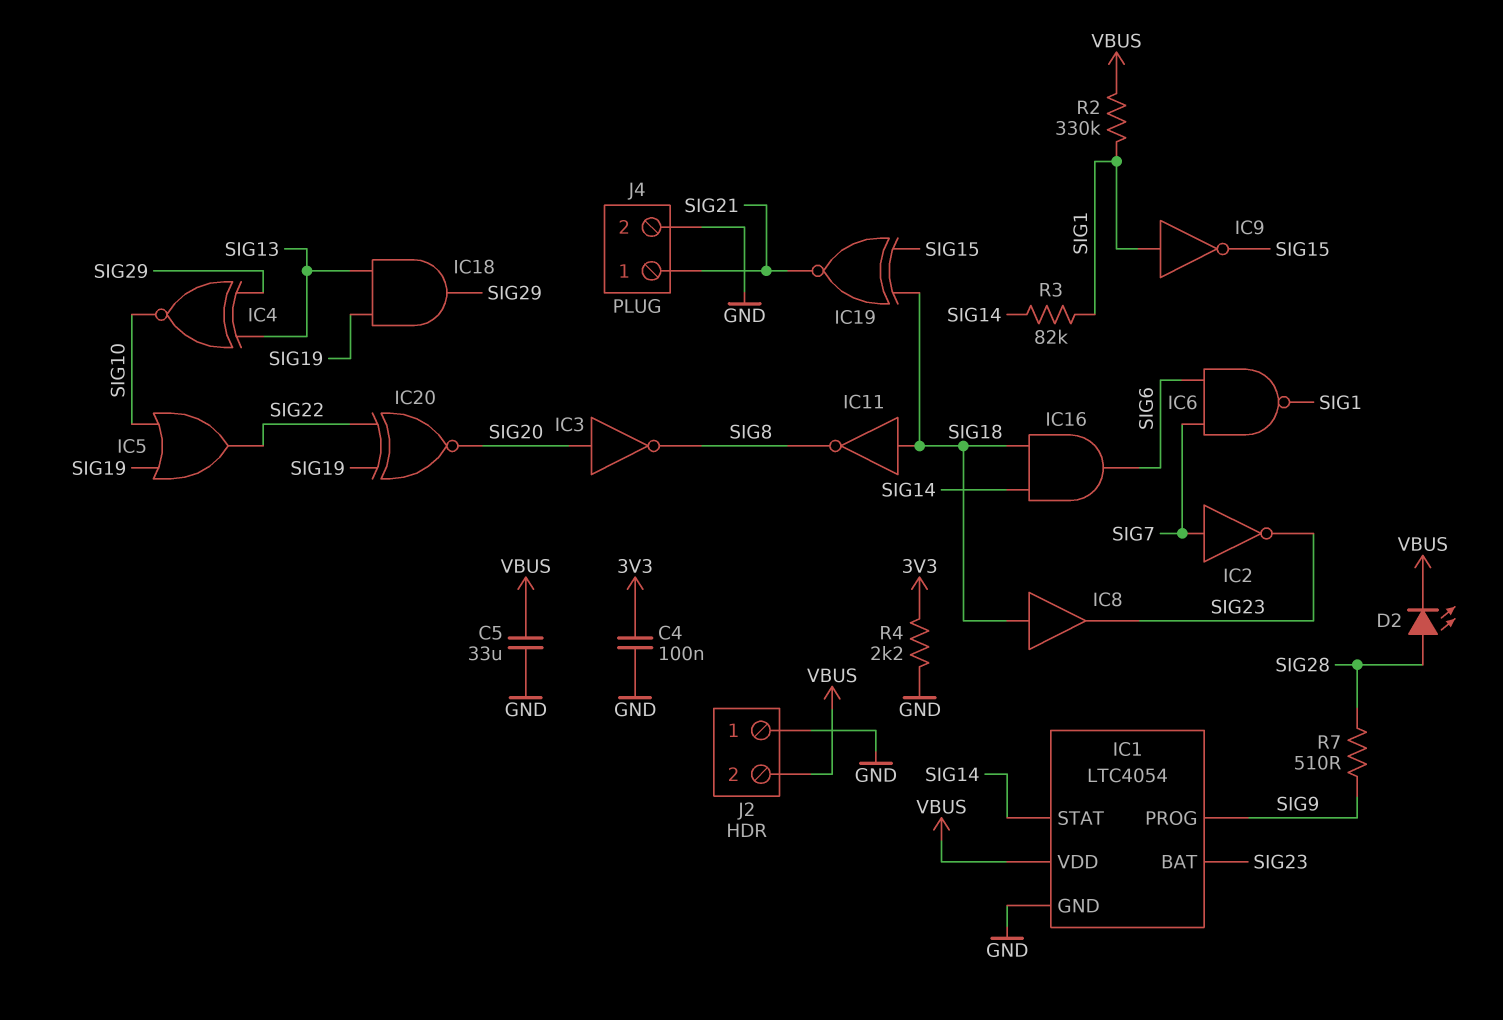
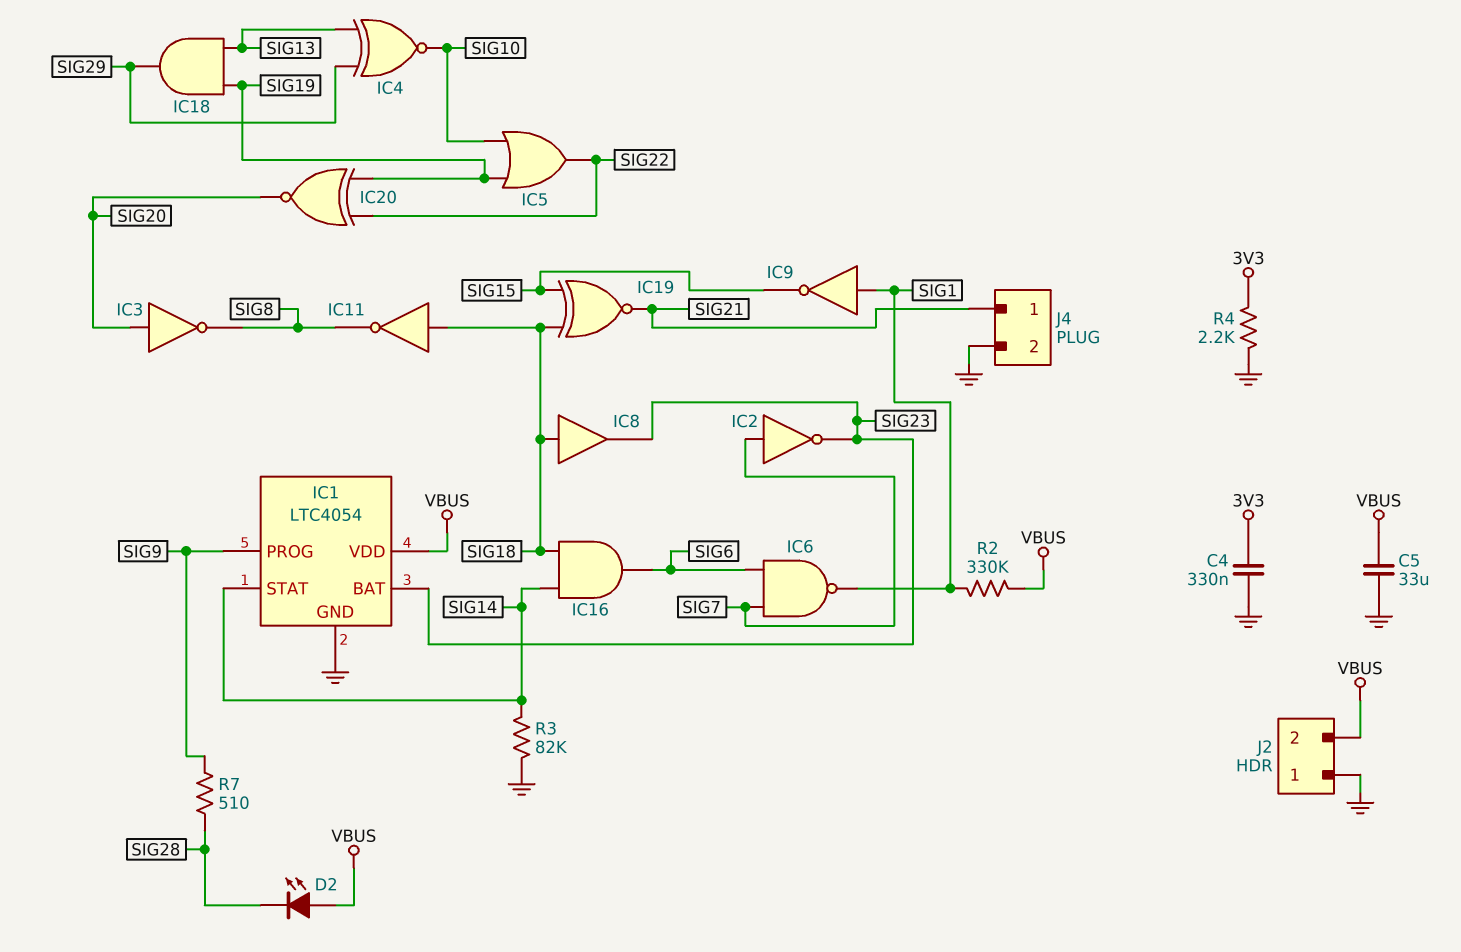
C4: 100nF (3V3, GND) -> 330nF (3V3, GND)
D2: LED (A SIG28, K VBUS) -> LED (A VBUS, K SIG28)
R3: 82k (SIG1, SIG14) -> 82k (GND, SIG14)

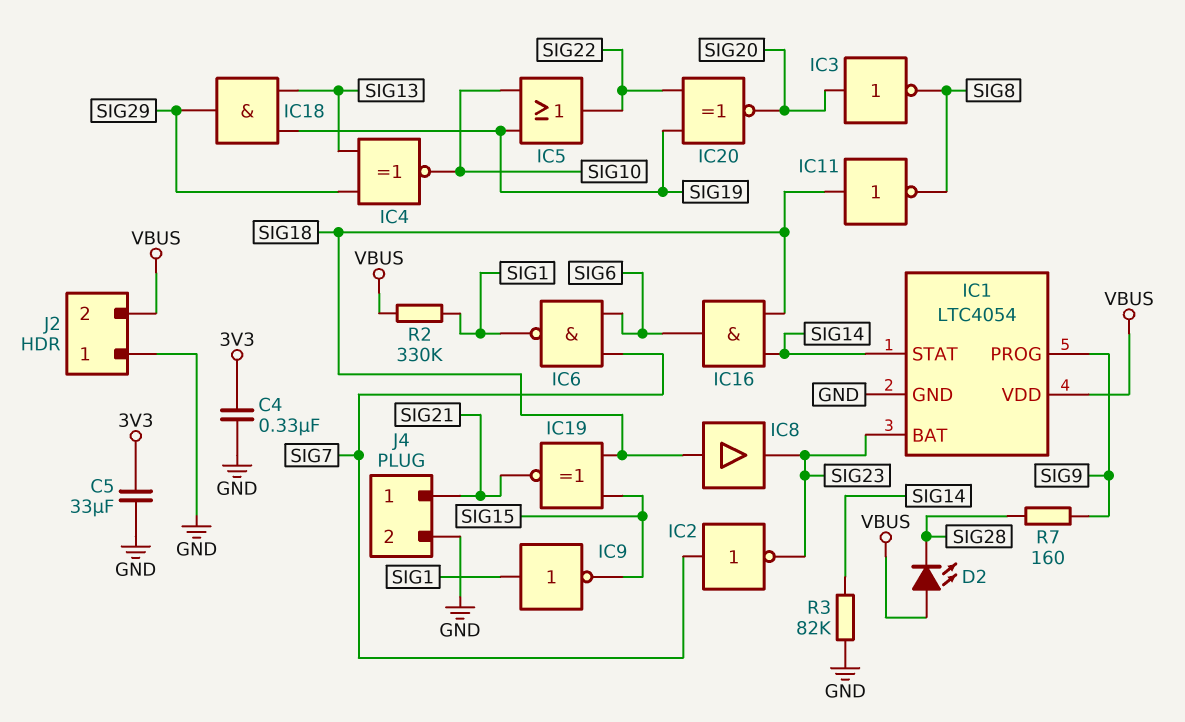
C5: 33uF (GND, VBUS) -> 33uF (3V3, GND)
R4: 2.2k (3V3, GND) -> none
R7: 510 (SIG9, SIG28) -> 160 (SIG9, SIG28)

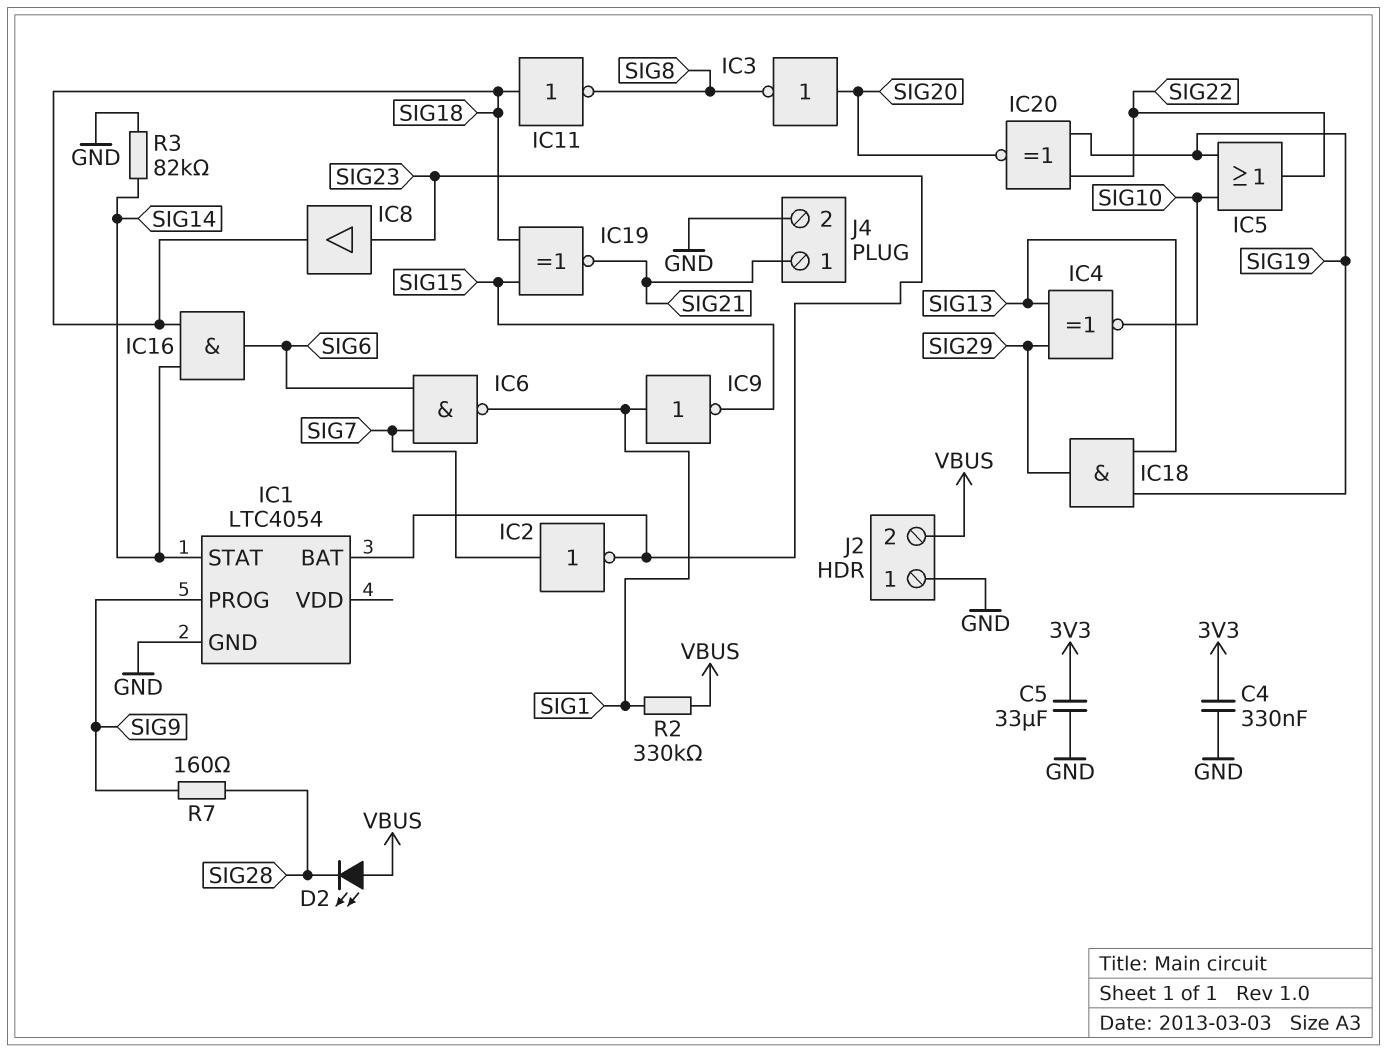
IC1 pin VDD: VBUS -> none
IC8: buffer (in SIG18, out SIG23) -> buffer (in SIG23, out SIG18)

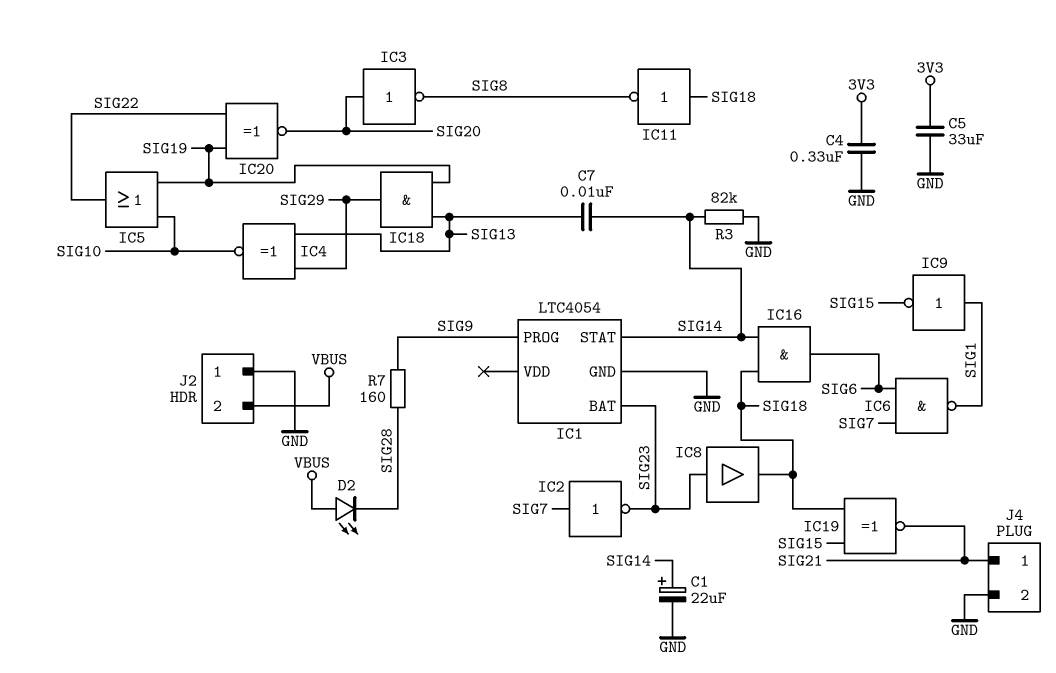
C1: none -> 22uF (plus SIG14, minus GND)
C7: none -> 10nF (SIG13, SIG14)
R2: 330k (SIG1, VBUS) -> none

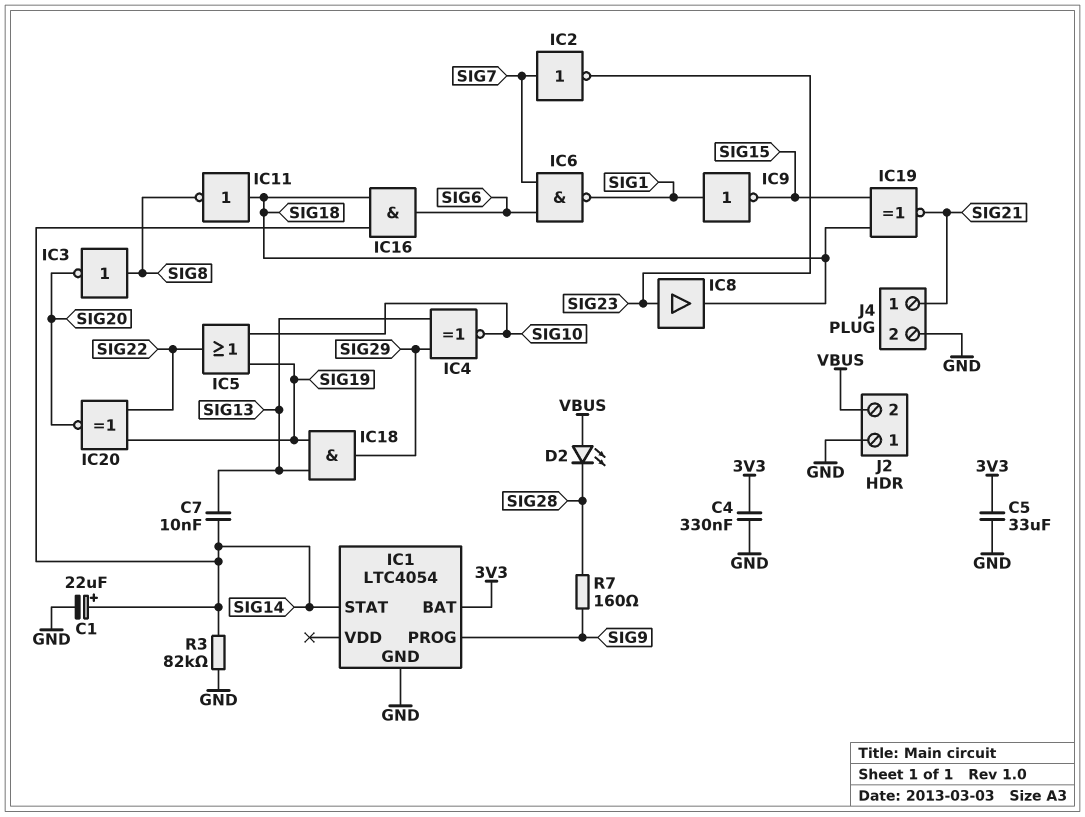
IC1 pin BAT: SIG23 -> 3V3
IC3: NOT (in SIG20, out SIG8) -> NOT (in SIG8, out SIG20)

